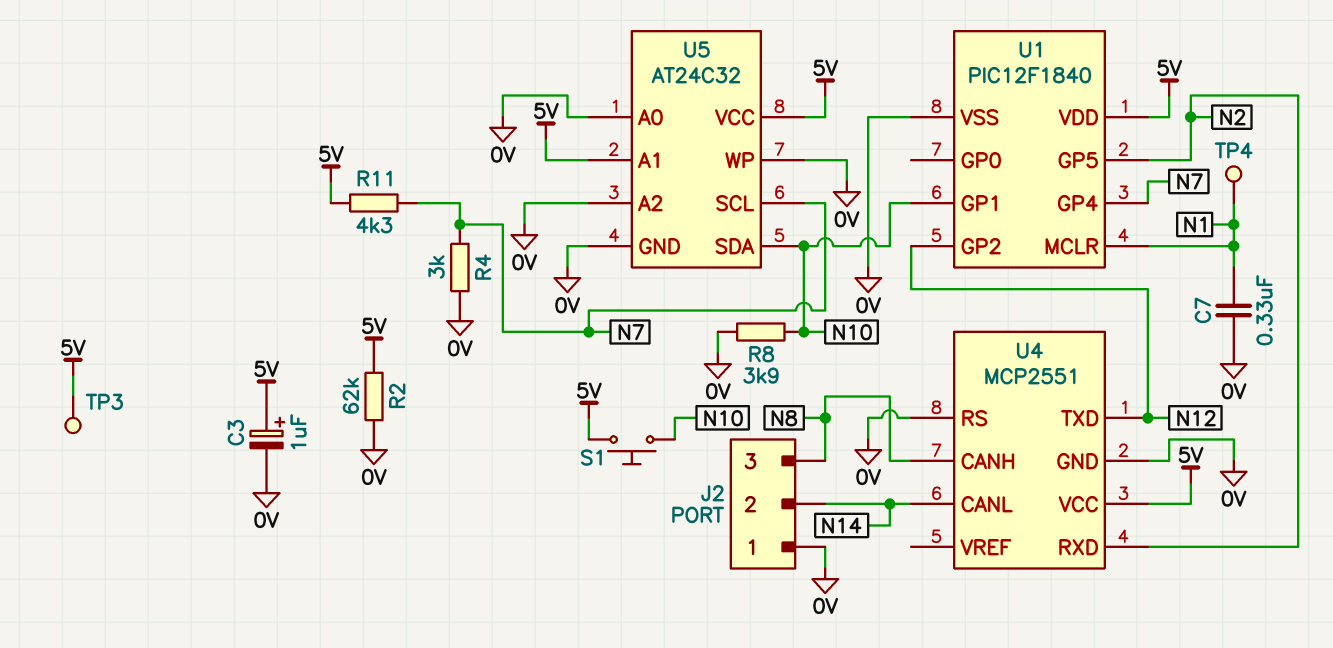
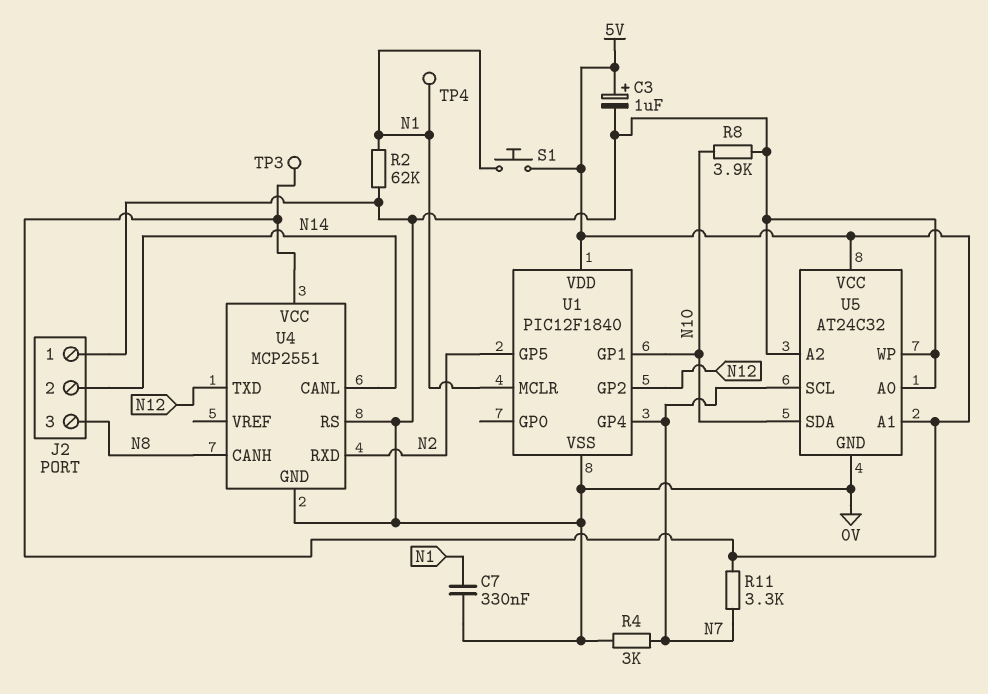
R2: 62k (0V, 5V) -> 62k (0V, N1)
R11: 4.3k (5V, N7) -> 3.3k (5V, N7)
S1: button (5V, N10) -> button (5V, N1)

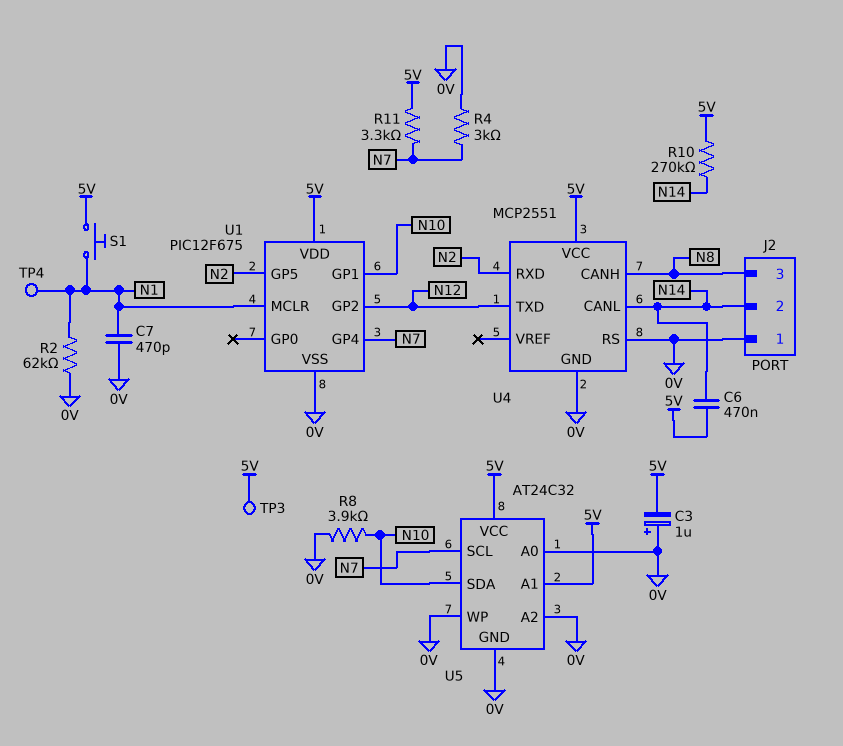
C3: 1uF (plus 5V, minus 0V) -> 1uF (plus 0V, minus 5V)
C6: none -> 470nF (5V, N14)
C7: 330nF (0V, N1) -> 470pF (0V, N1)
R10: none -> 270k (5V, N14)
U1: PIC12F1840 -> PIC12F675

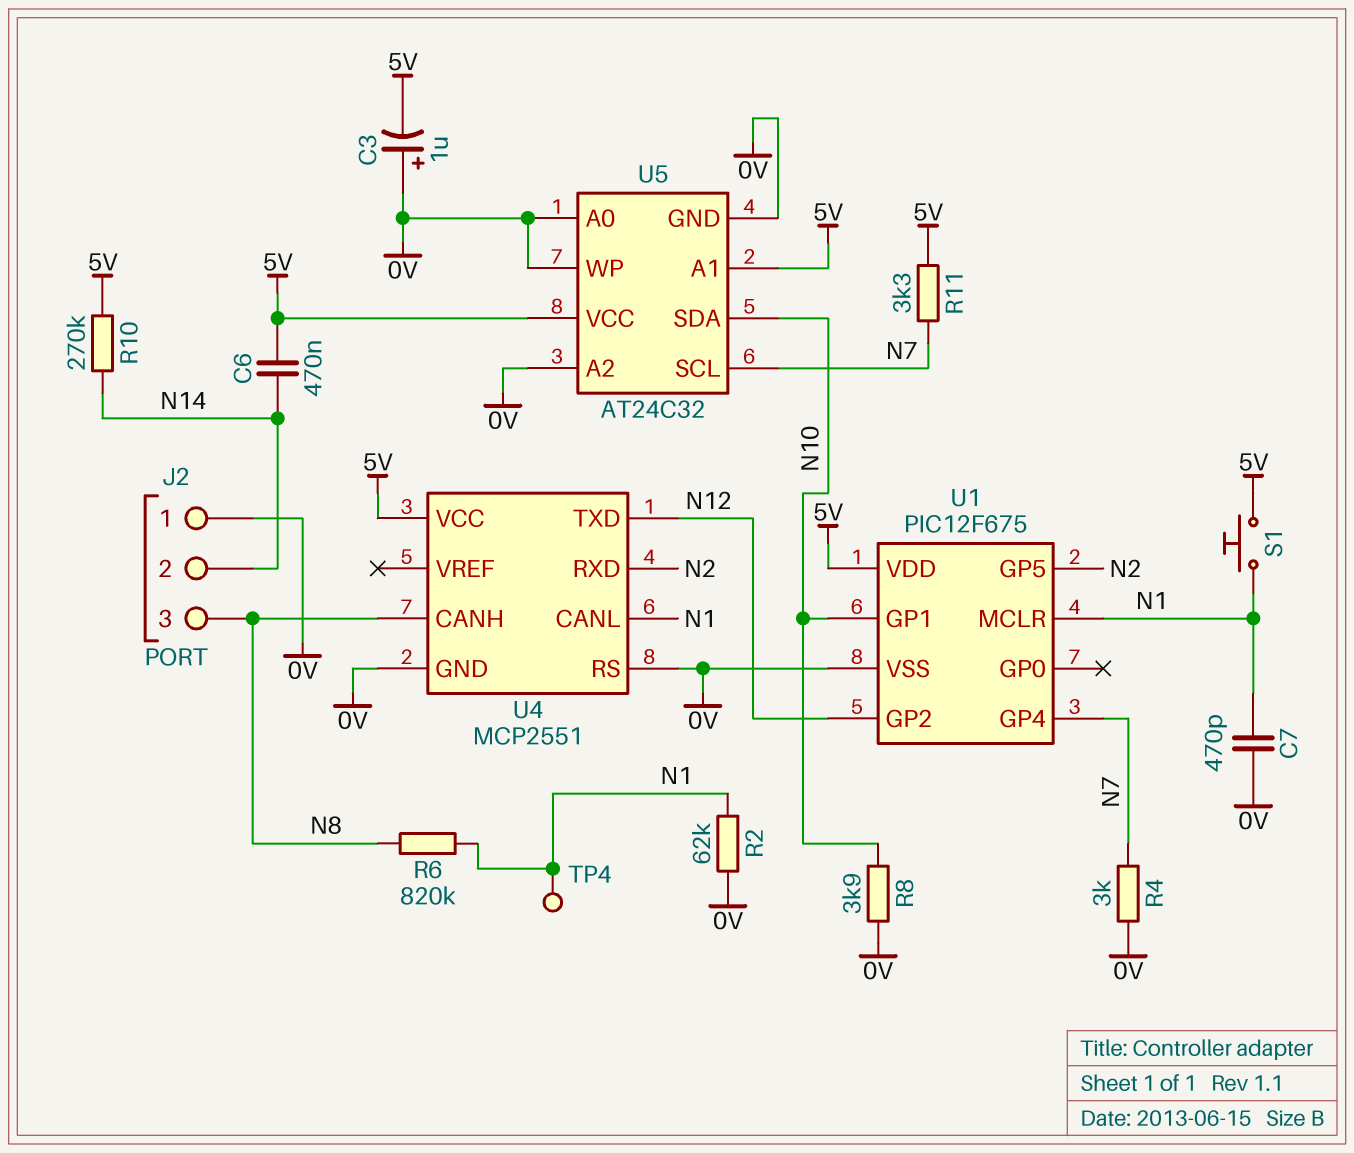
R6: none -> 820k (N1, N8)
TP3: test point (5V) -> none
U4 pin CANL: N14 -> N1

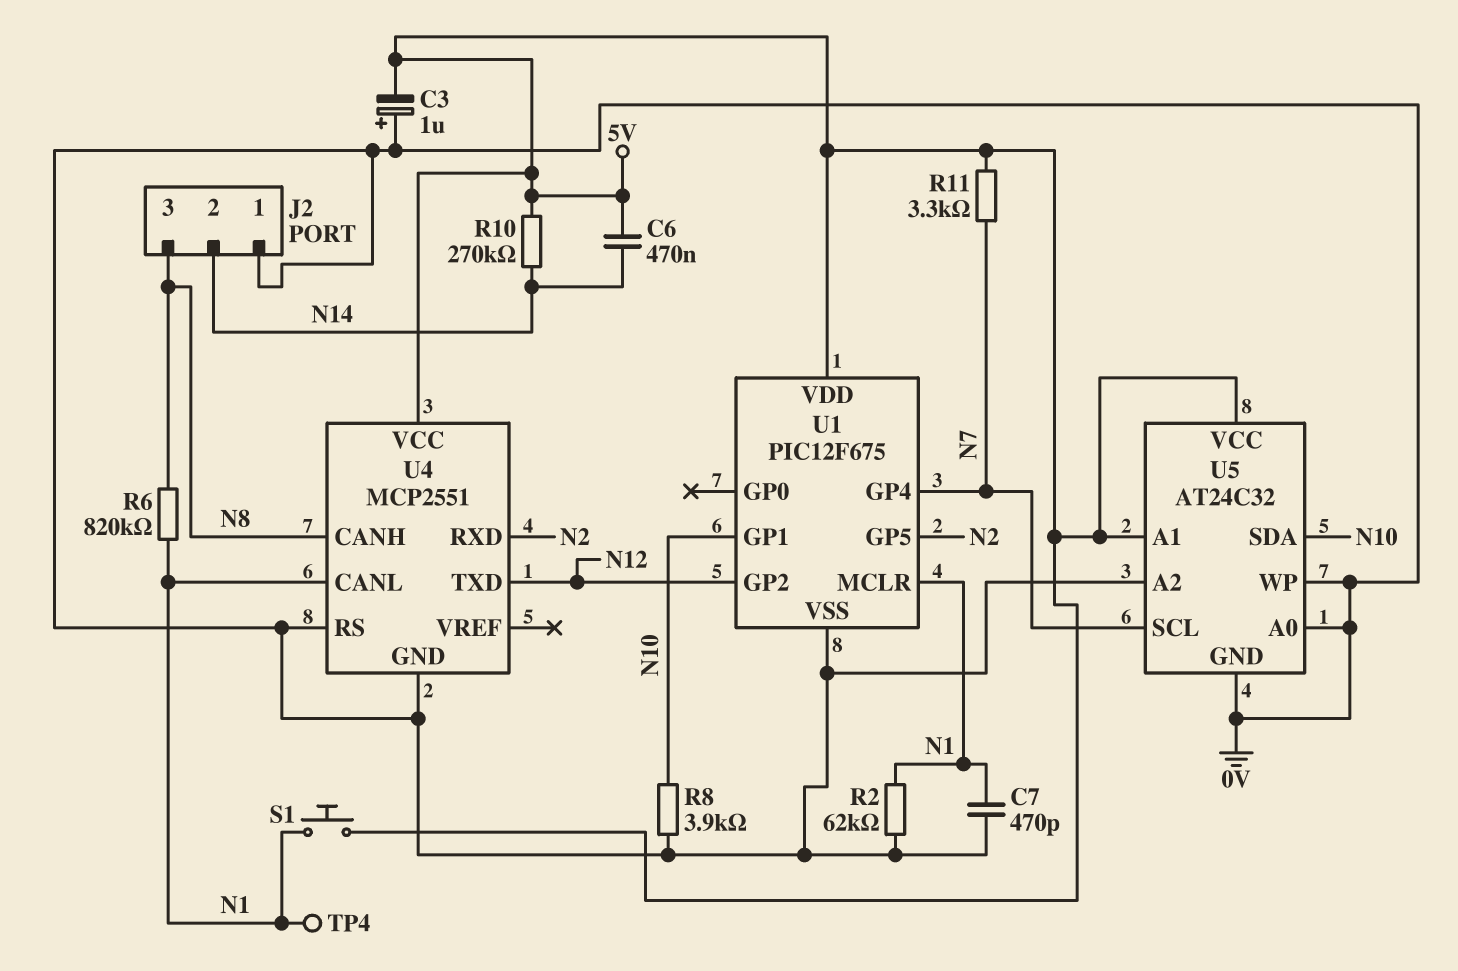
R4: 3k (0V, N7) -> none

